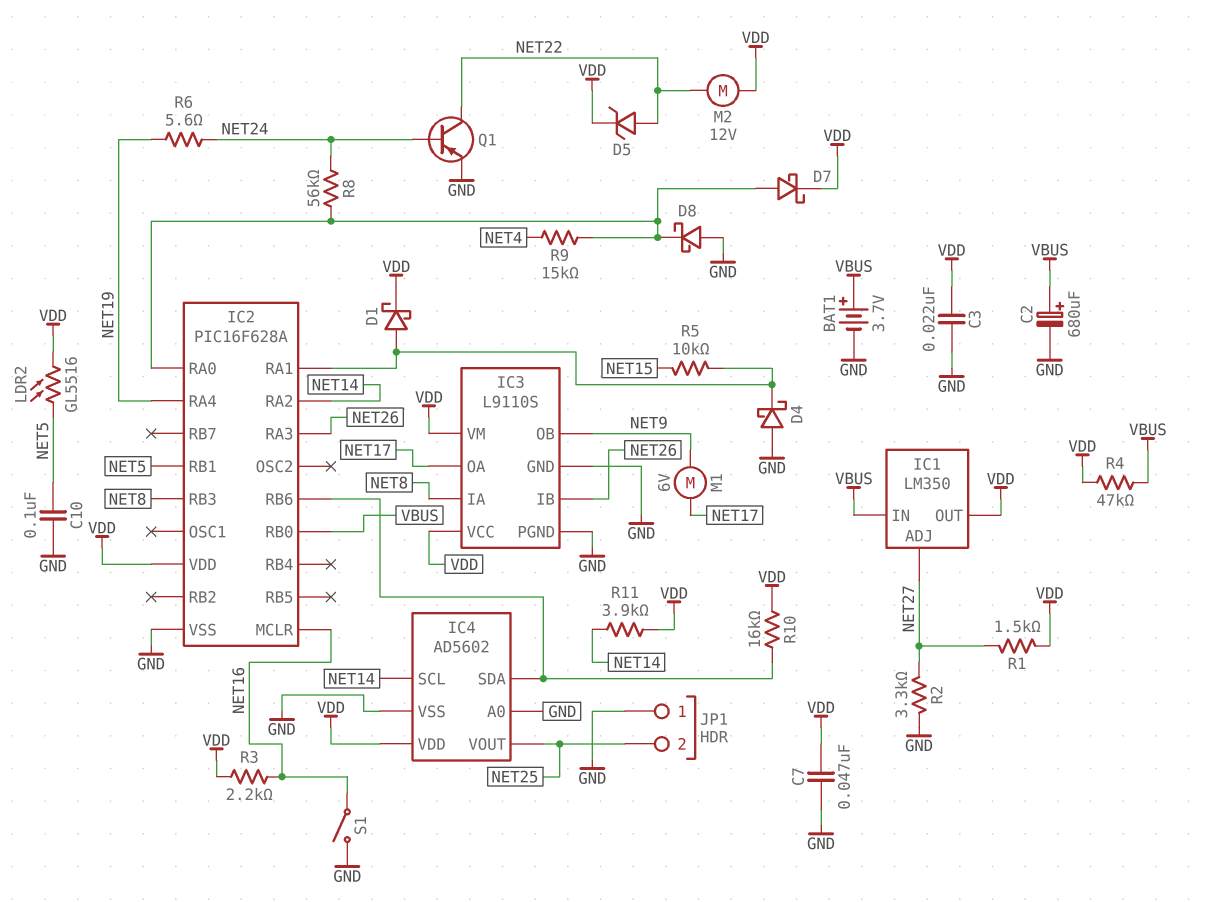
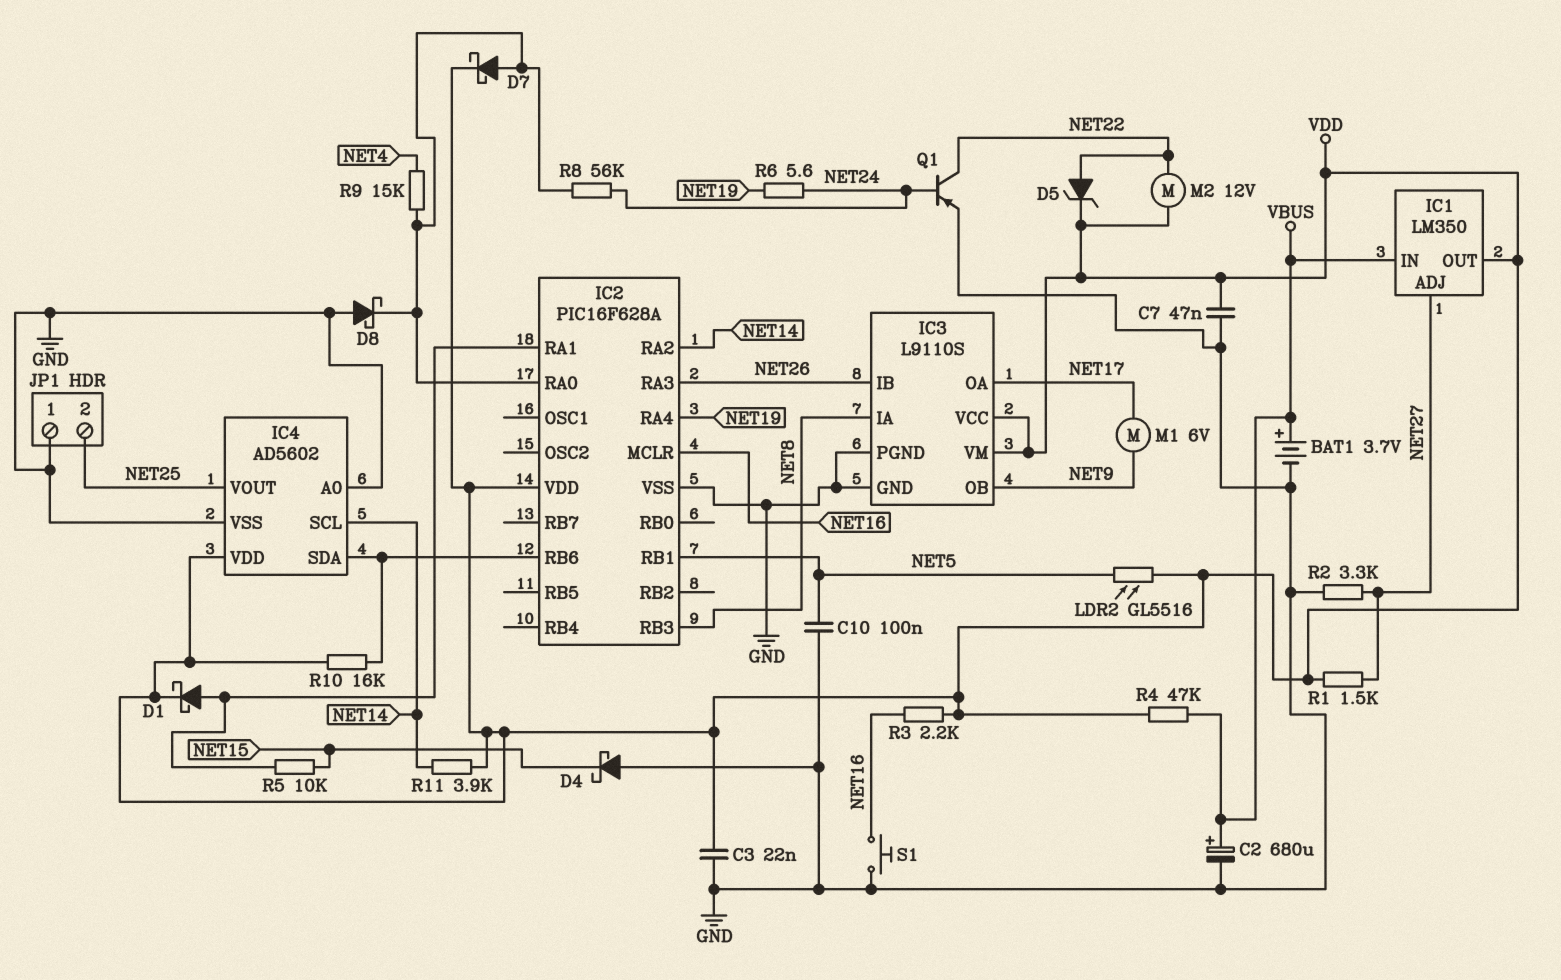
D4: schottky (A GND, K IC2/RA1) -> schottky (A GND, K NET15)
IC2 pin RB0: VBUS -> none
S1: switch (GND, NET16) -> button (GND, NET16)

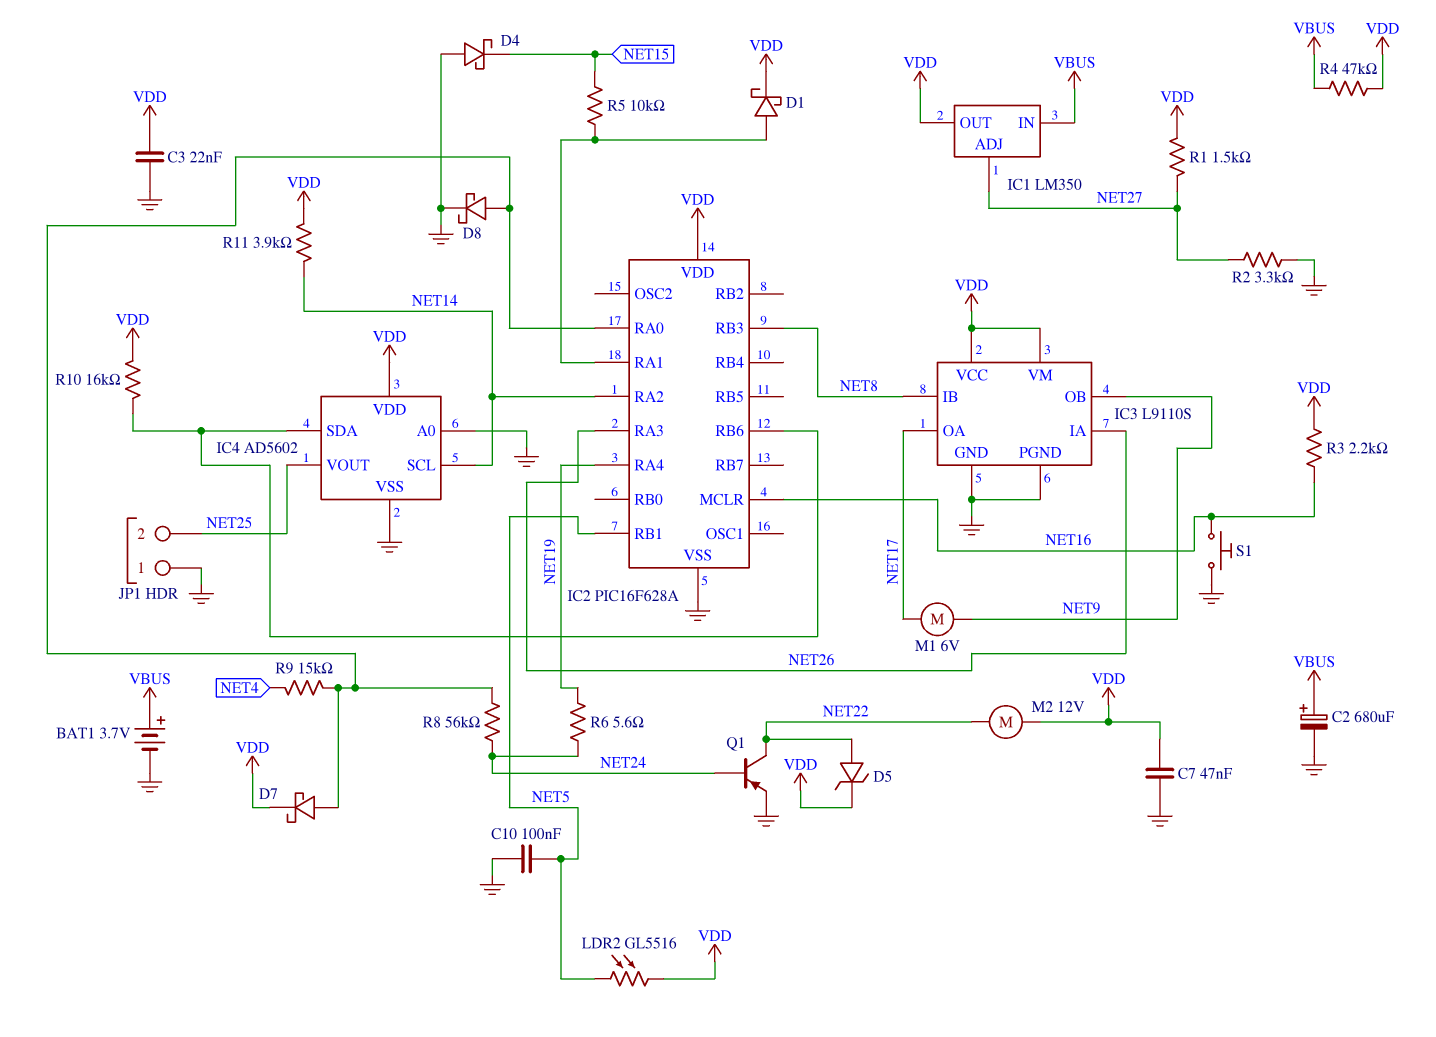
D8: schottky (A GND, K IC2/RA0) -> schottky (A IC2/RA0, K GND)
IC3 pin IA: NET8 -> NET26
IC3 pin IB: NET26 -> NET8

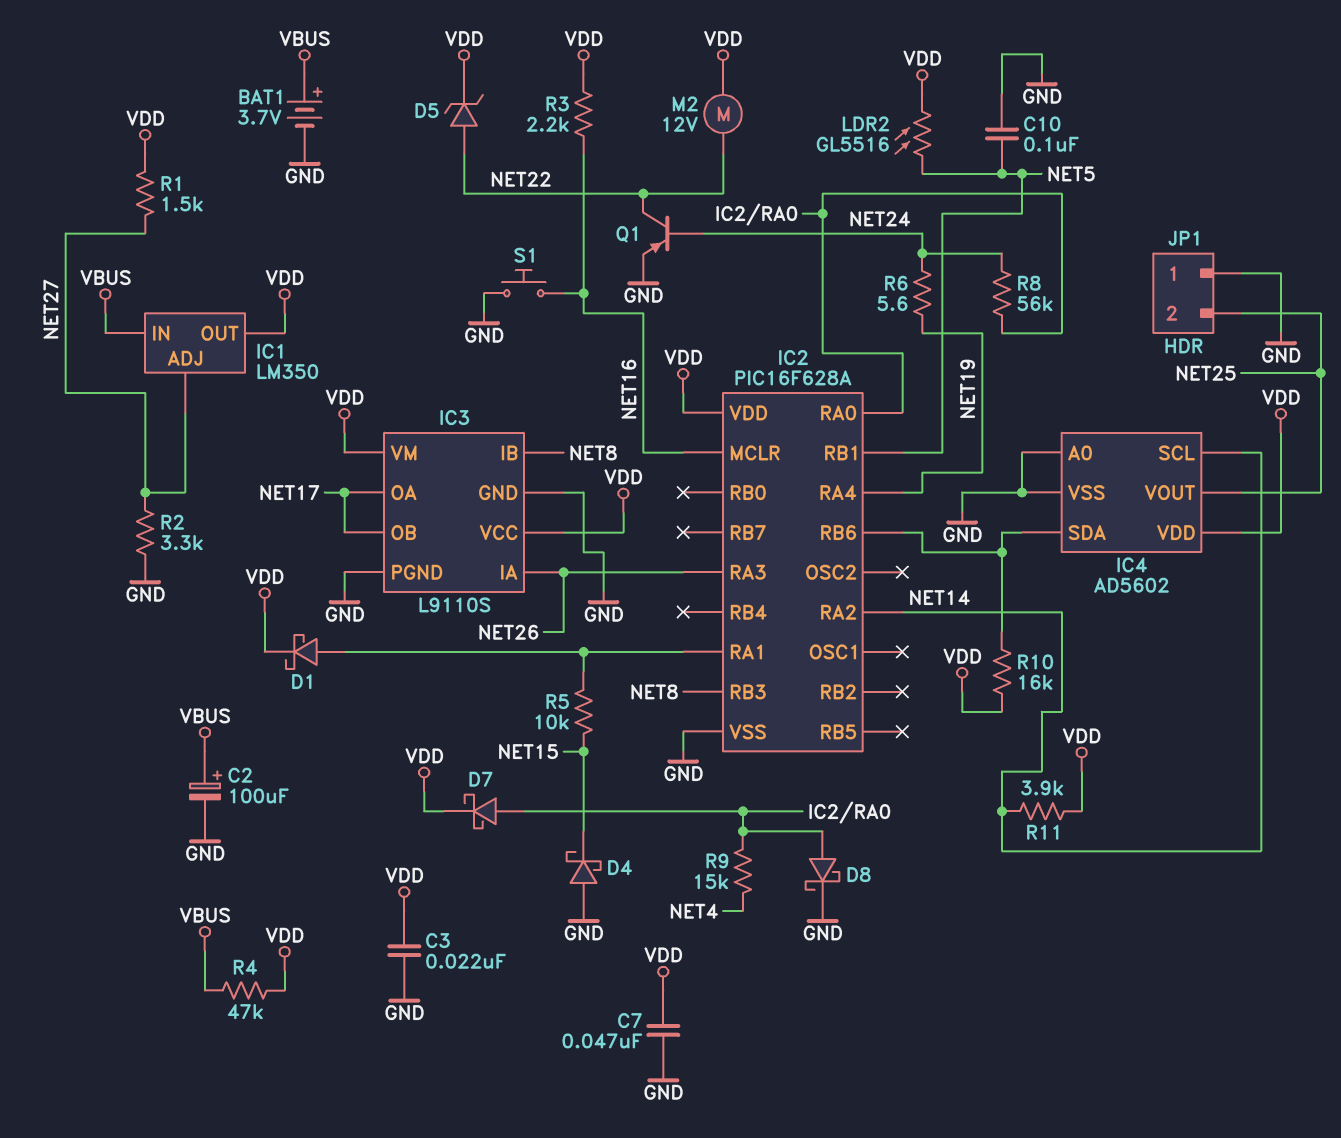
C2: 680uF (plus VBUS, minus GND) -> 100uF (plus VBUS, minus GND)
IC3 pin OB: NET9 -> NET17
M1: motor 6V (NET9, NET17) -> none

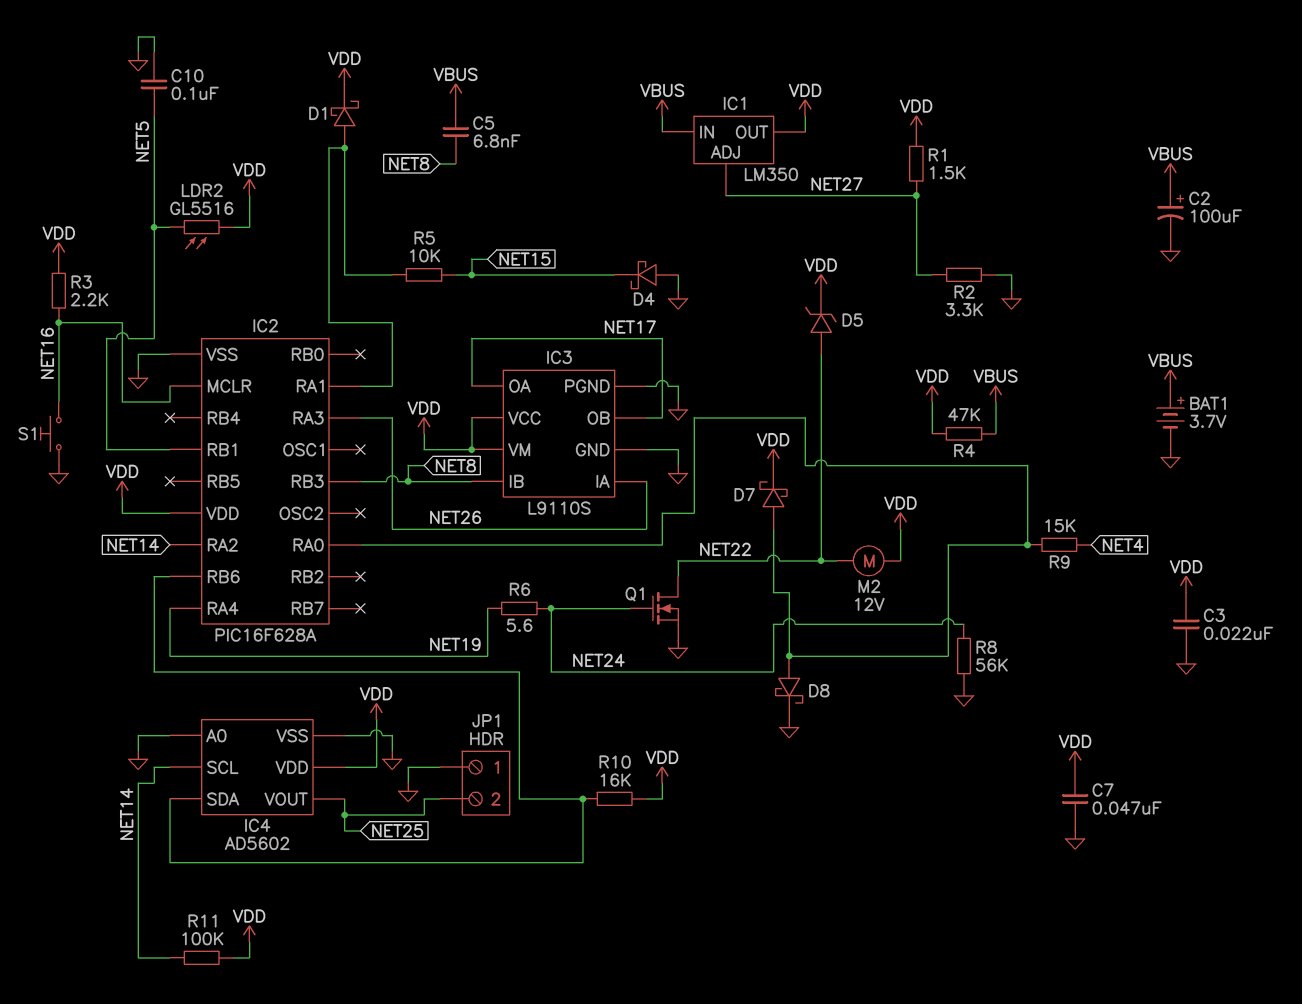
C5: none -> 6.8nF (NET8, VBUS)
Q1: PNP (B NET24, C NET22, E GND) -> NMOS (G NET24, D NET22, S GND)
R8: 56k (IC2/RA0, NET24) -> 56k (GND, NET24)
R11: 3.9k (NET14, VDD) -> 100k (NET14, VDD)

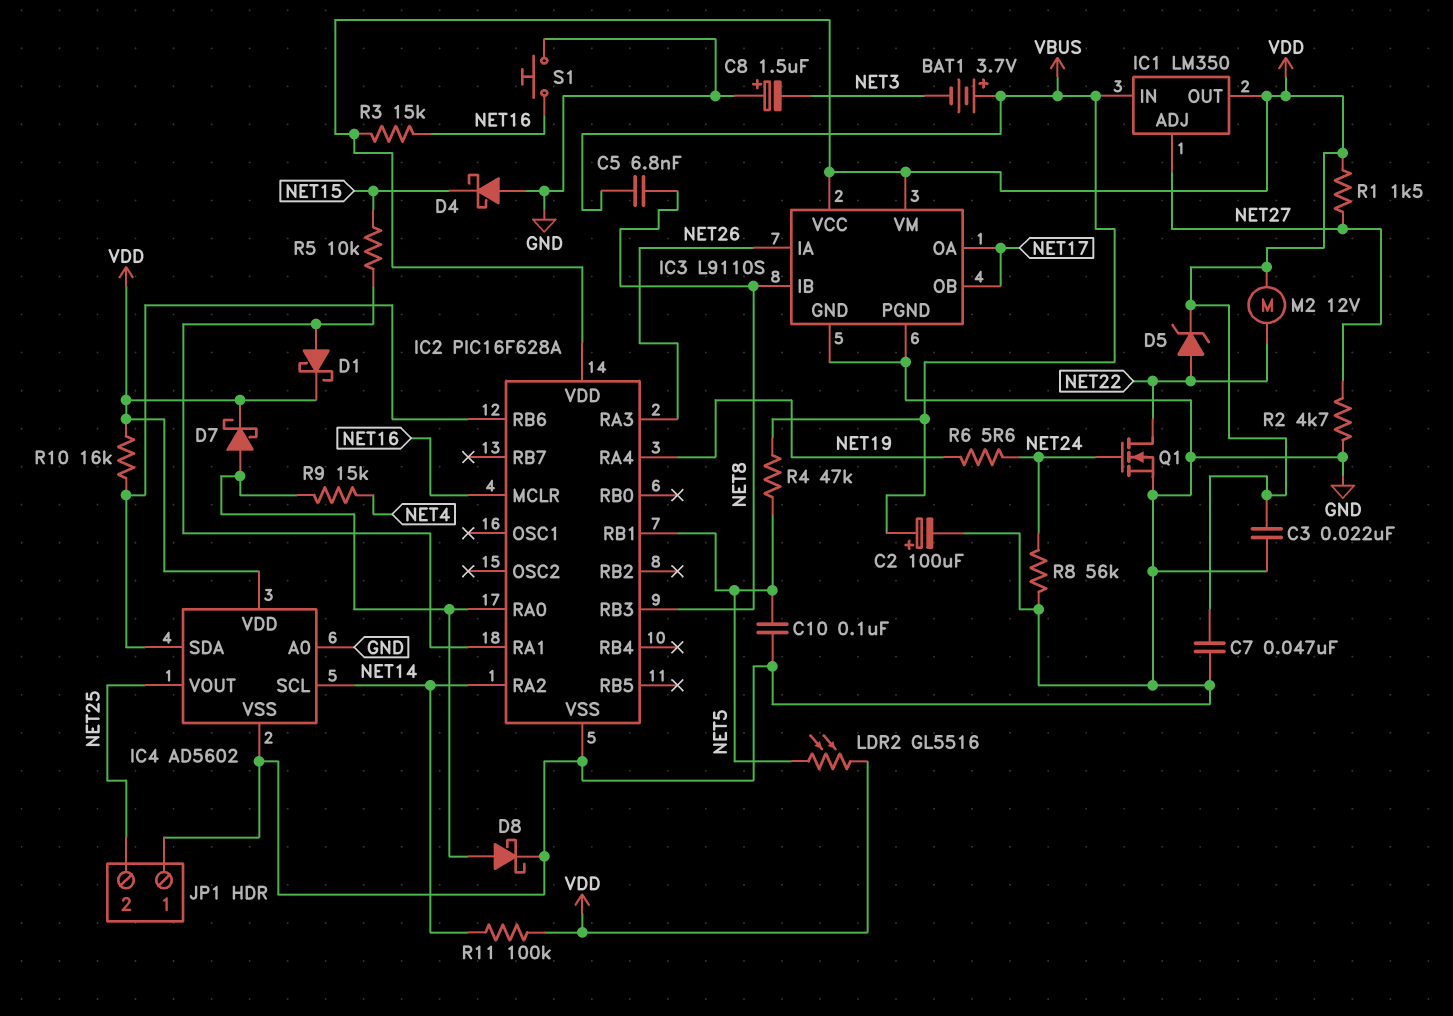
BAT1: 3.7V (plus VBUS, minus GND) -> 3.7V (plus VBUS, minus NET3)
C8: none -> 1.5uF (plus GND, minus NET3)
R2: 3.3k (GND, NET27) -> 4.7k (GND, NET27)
R3: 2.2k (NET16, VDD) -> 15k (NET16, VDD)
R4: 47k (VBUS, VDD) -> 47k (NET5, VBUS)

